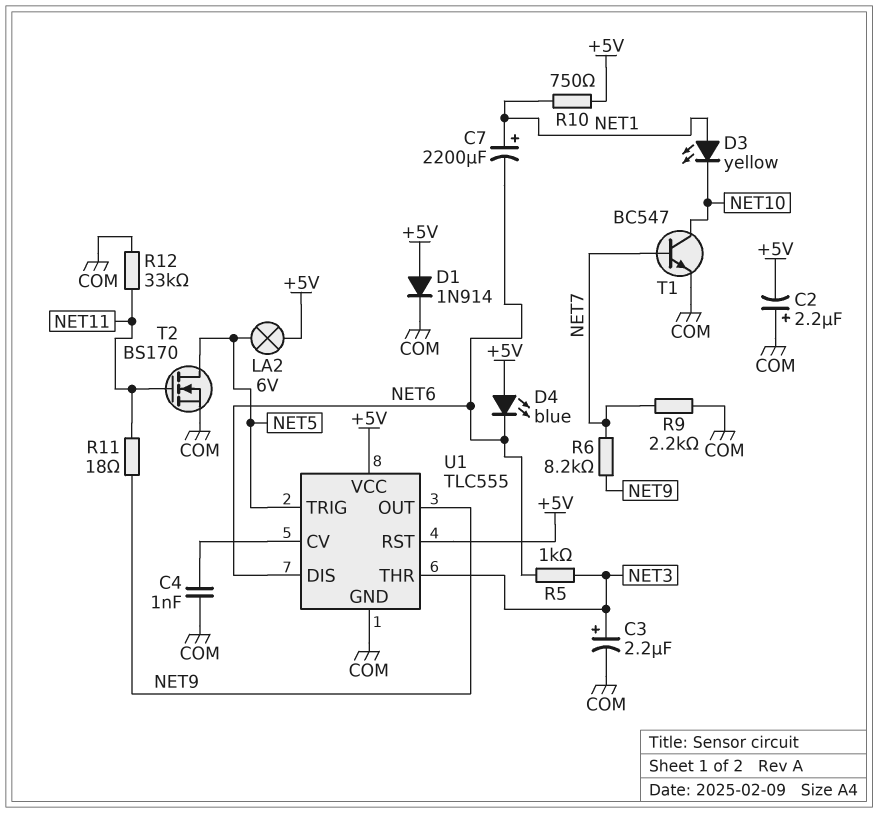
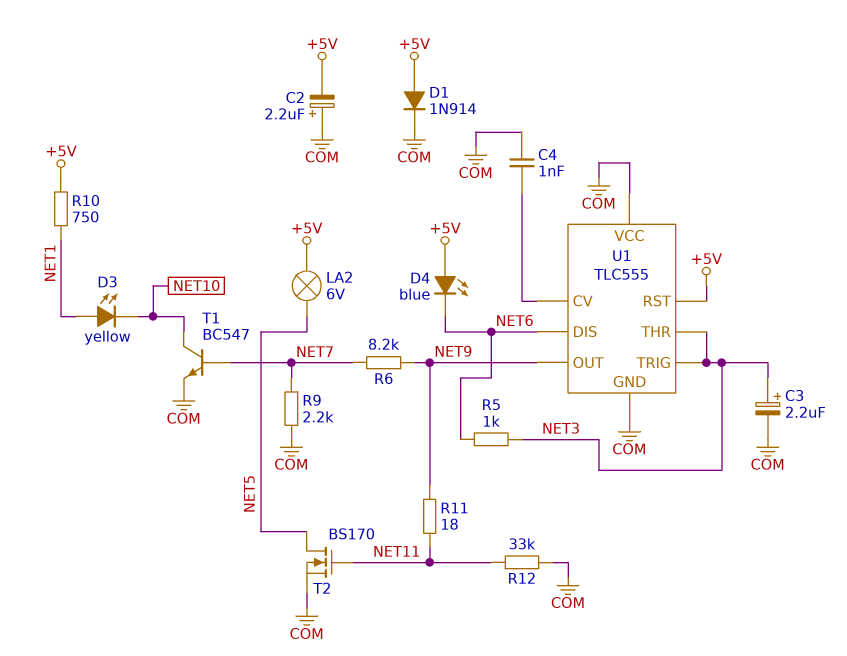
C7: 2200uF (plus NET1, minus NET6) -> none
U1 pin TRIG: NET5 -> NET3
U1 pin VCC: +5V -> COM

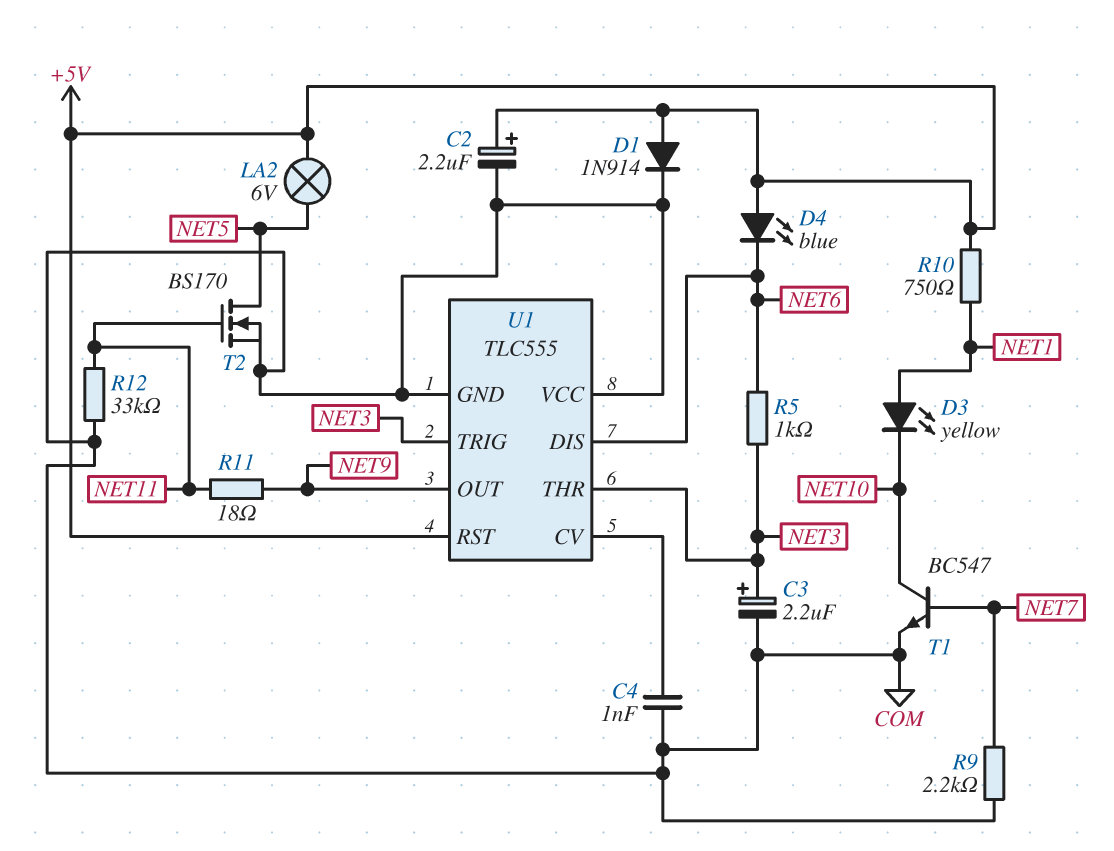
C2: 2.2uF (plus COM, minus +5V) -> 2.2uF (plus +5V, minus COM)
R6: 8.2k (NET7, NET9) -> none

